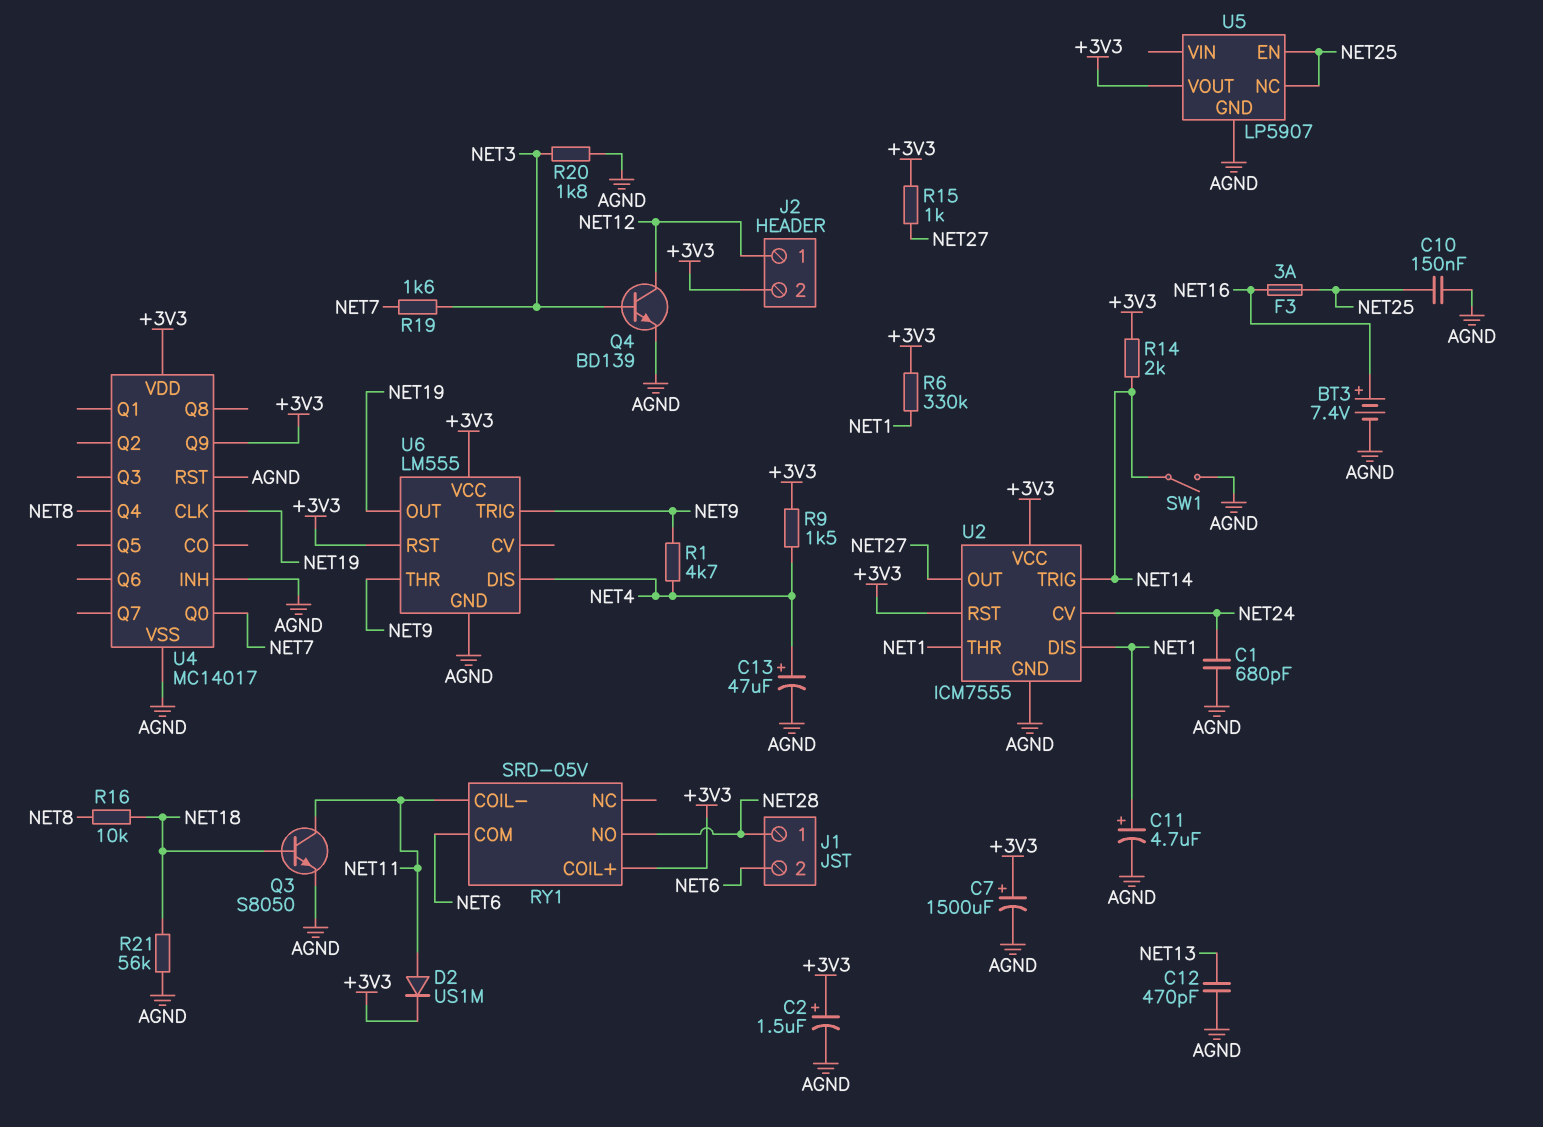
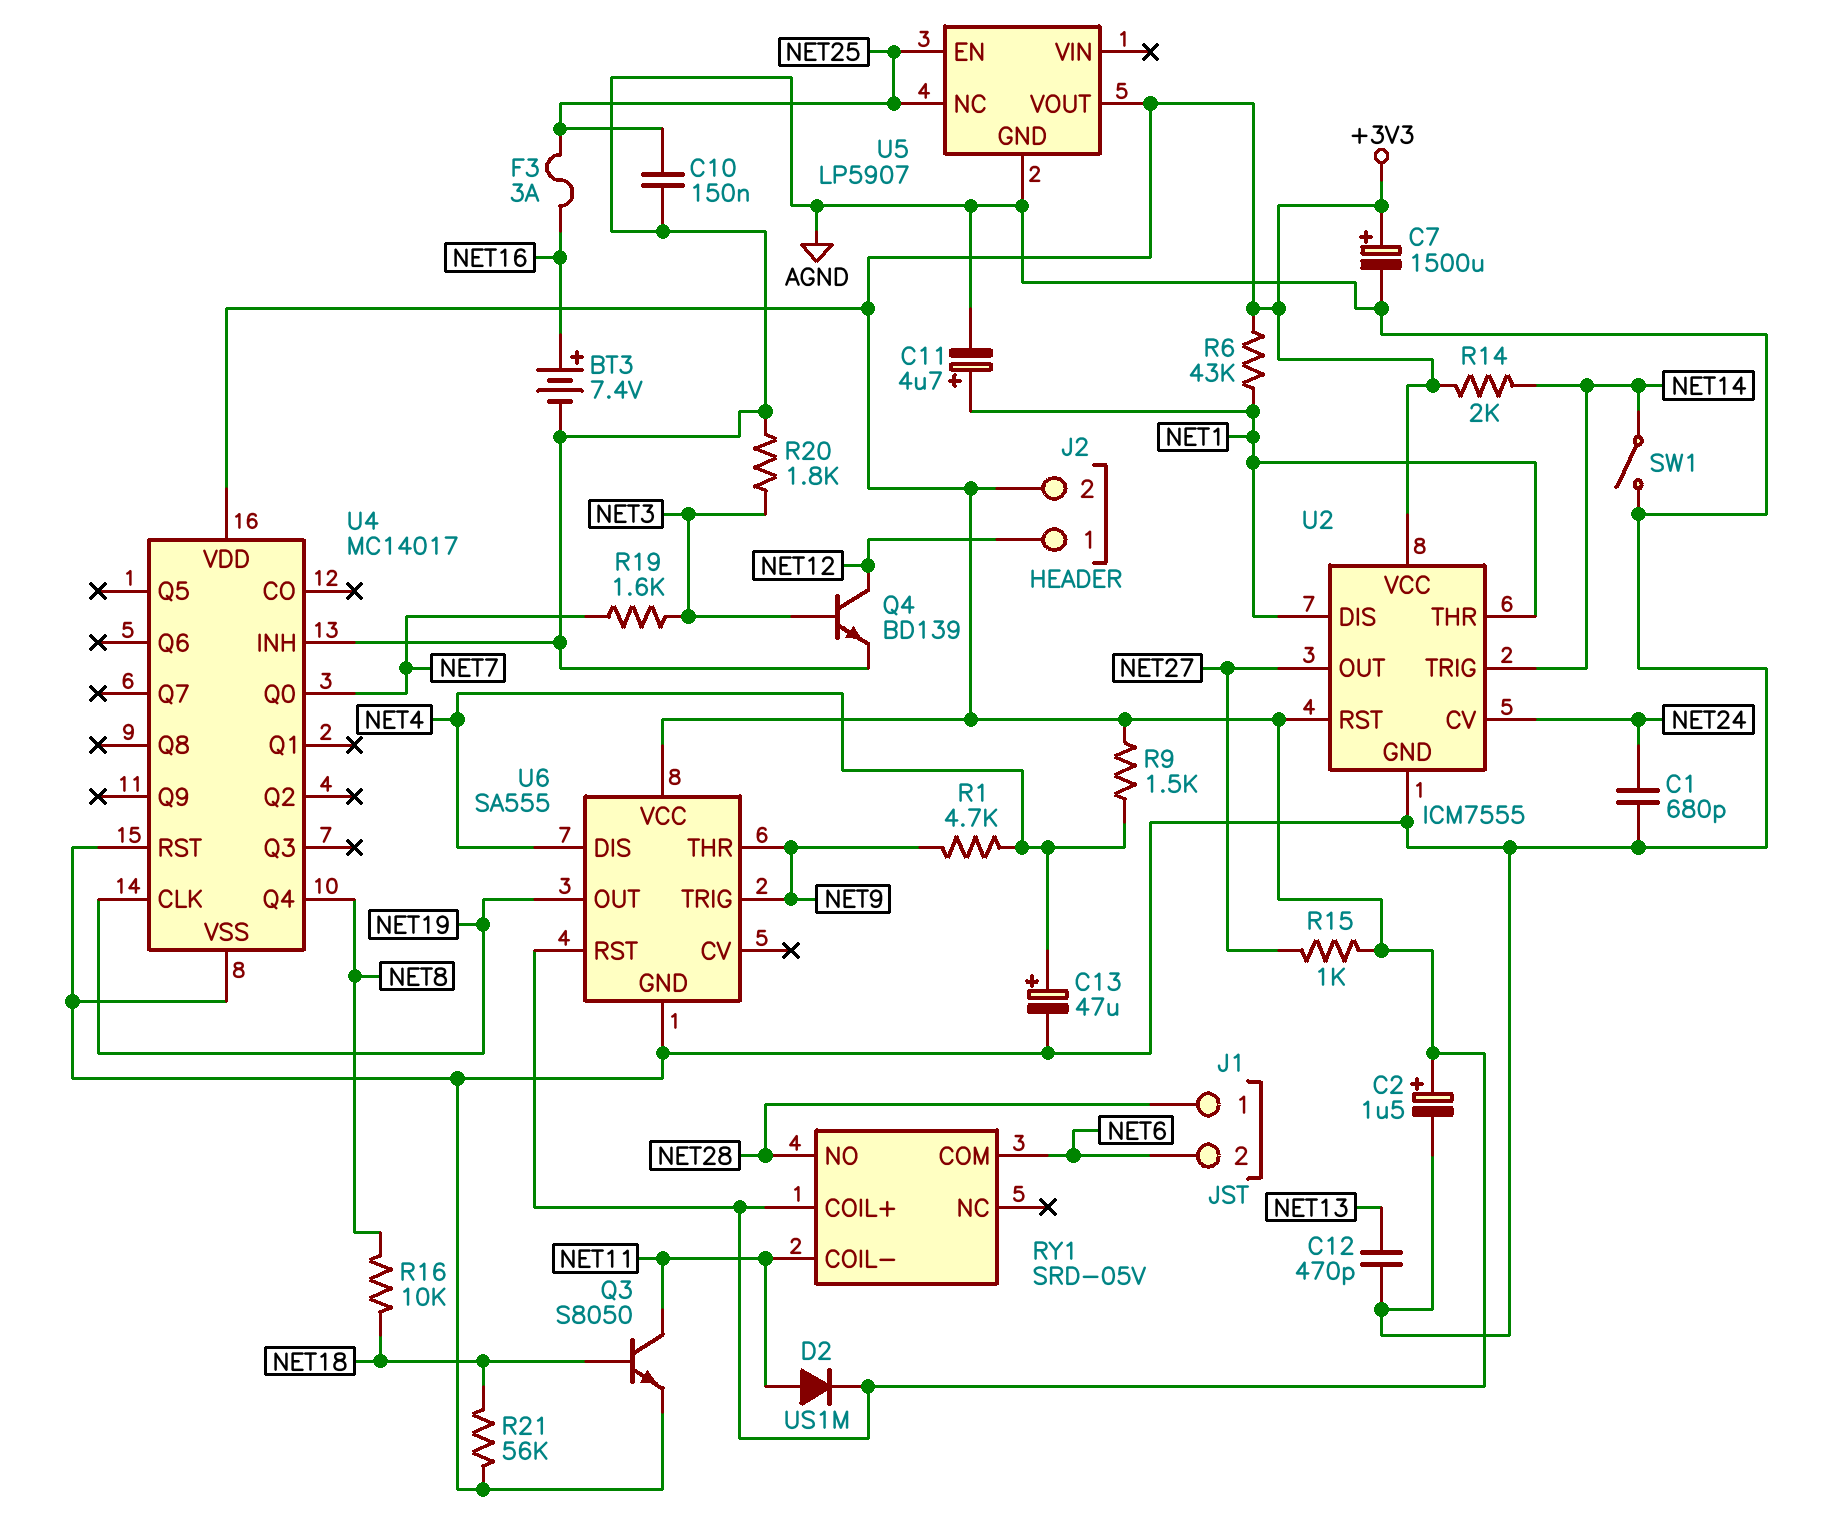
R6: 330k (+3V3, NET1) -> 43k (+3V3, NET1)
U4 pin Q9: +3V3 -> none
U6: LM555 -> SA555

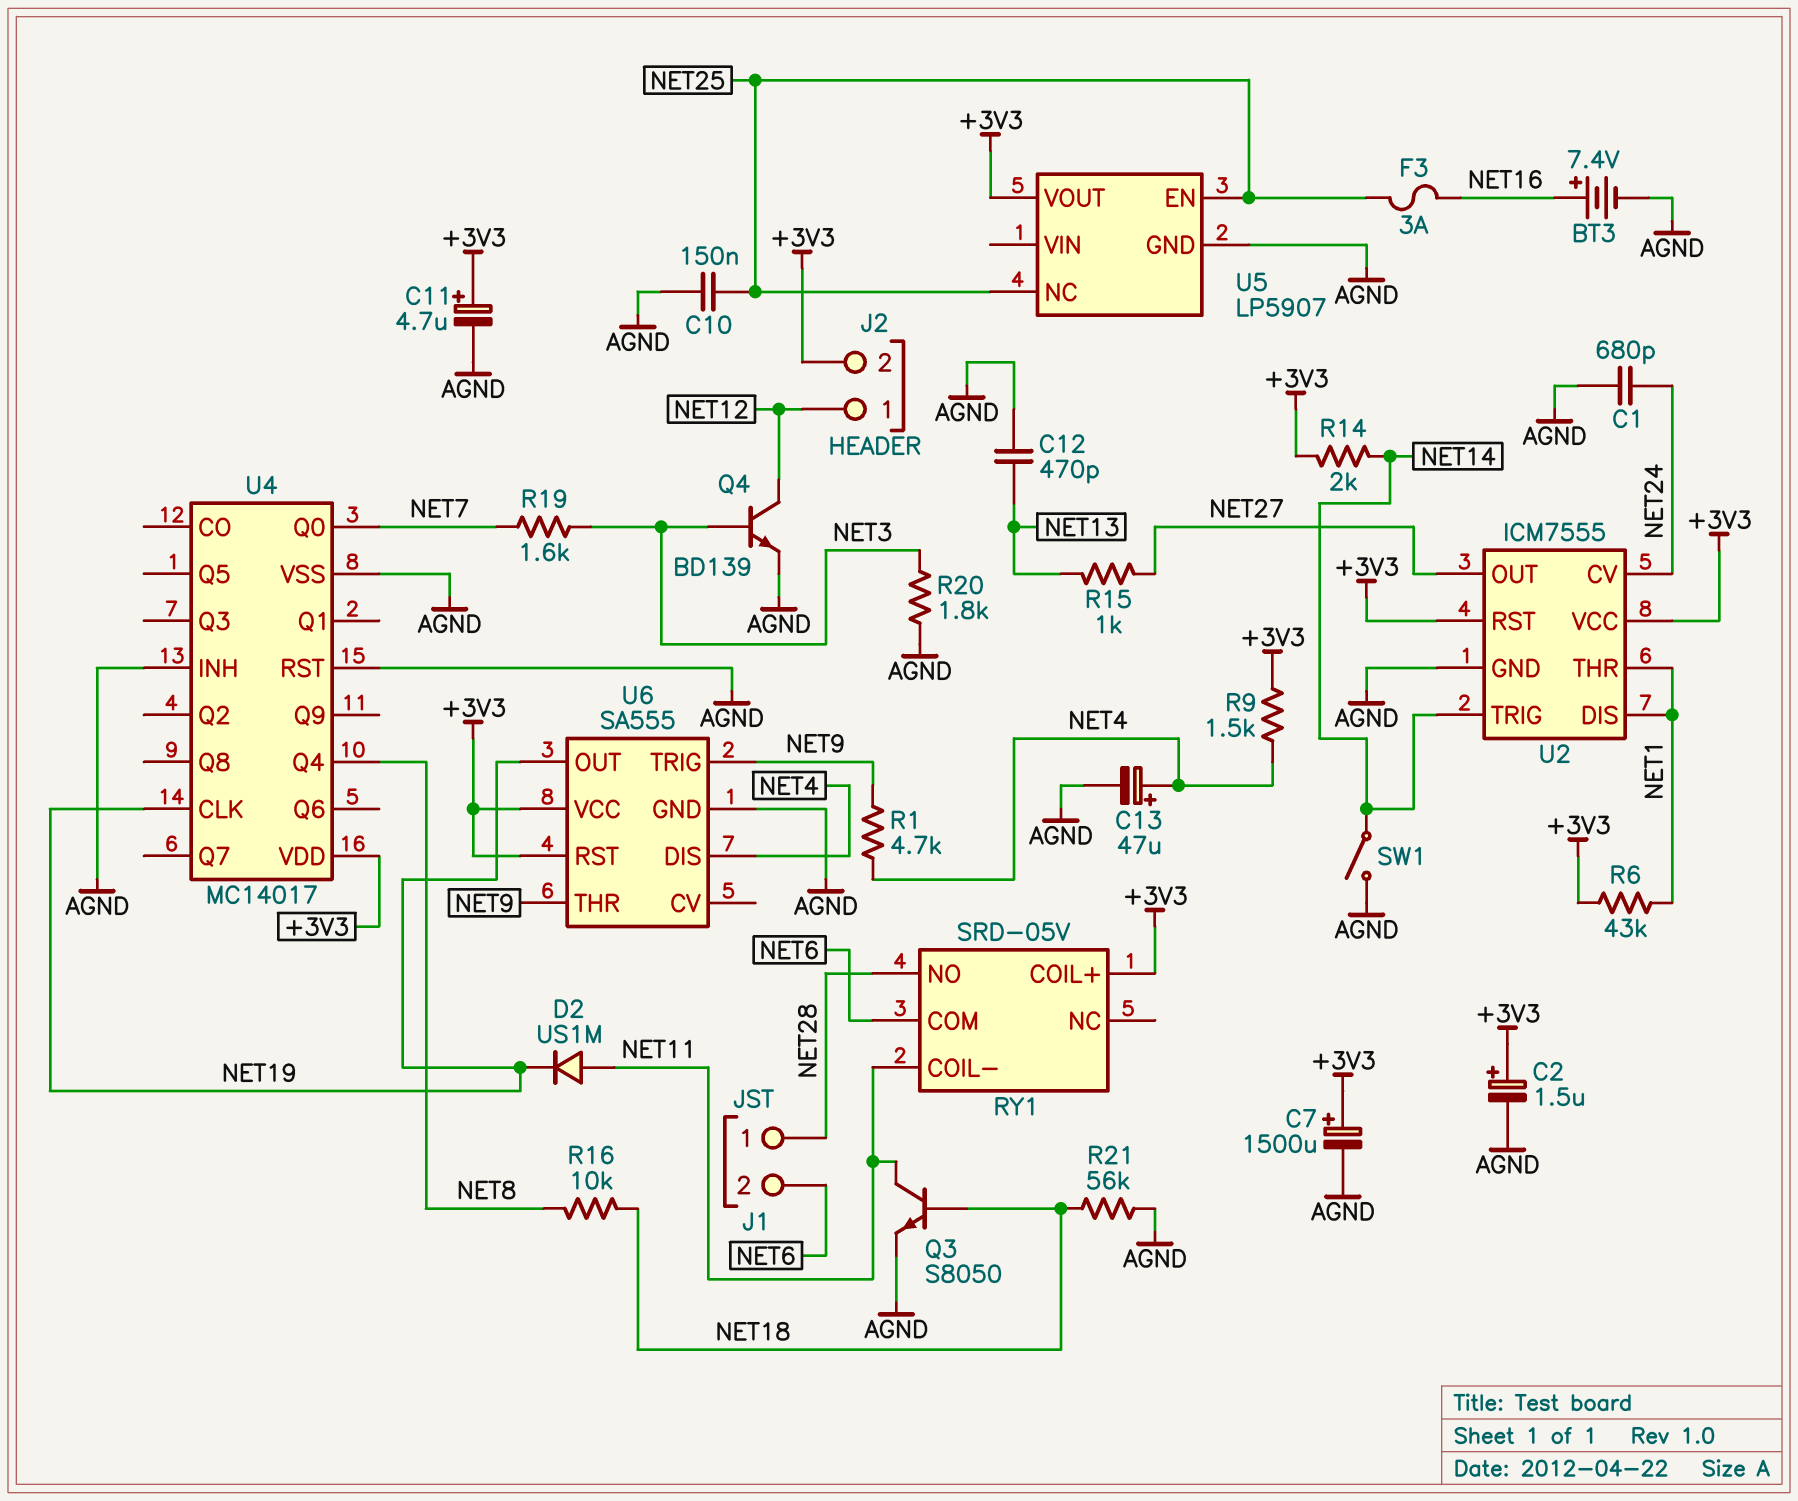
C11: 4.7uF (plus NET1, minus AGND) -> 4.7uF (plus +3V3, minus AGND)
D2: diode US1M (A NET11, K +3V3) -> diode US1M (A NET11, K NET19)
R15: 1k (+3V3, NET27) -> 1k (NET13, NET27)

